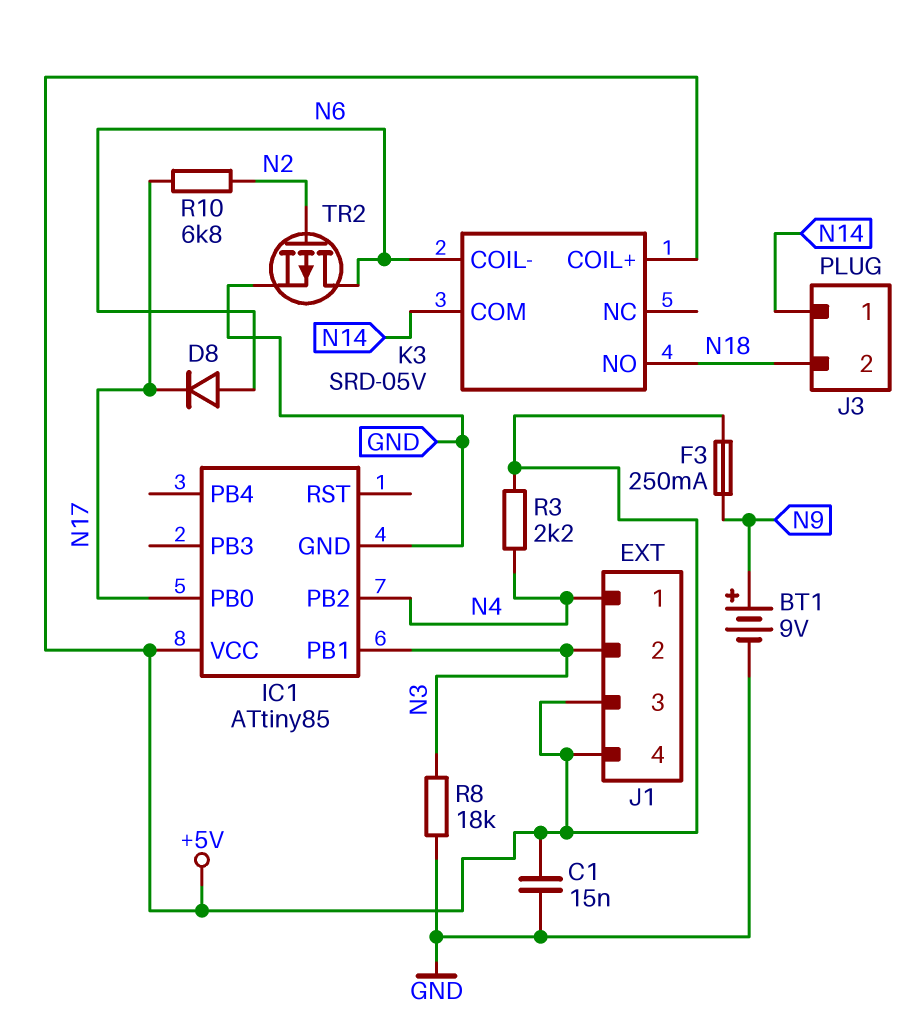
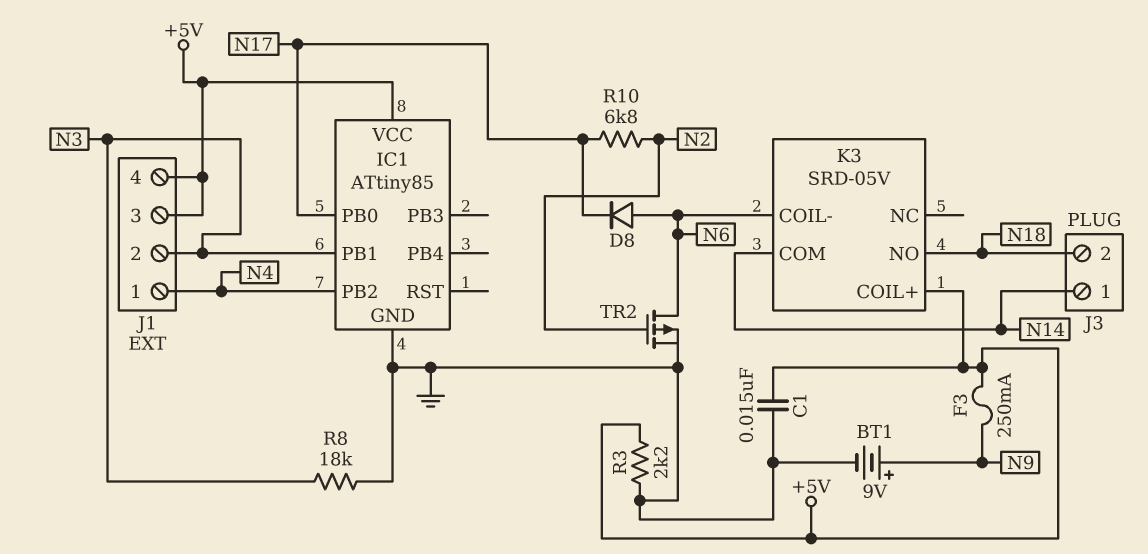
R3: 2.2k (+5V, N4) -> 2.2k (+5V, GND)

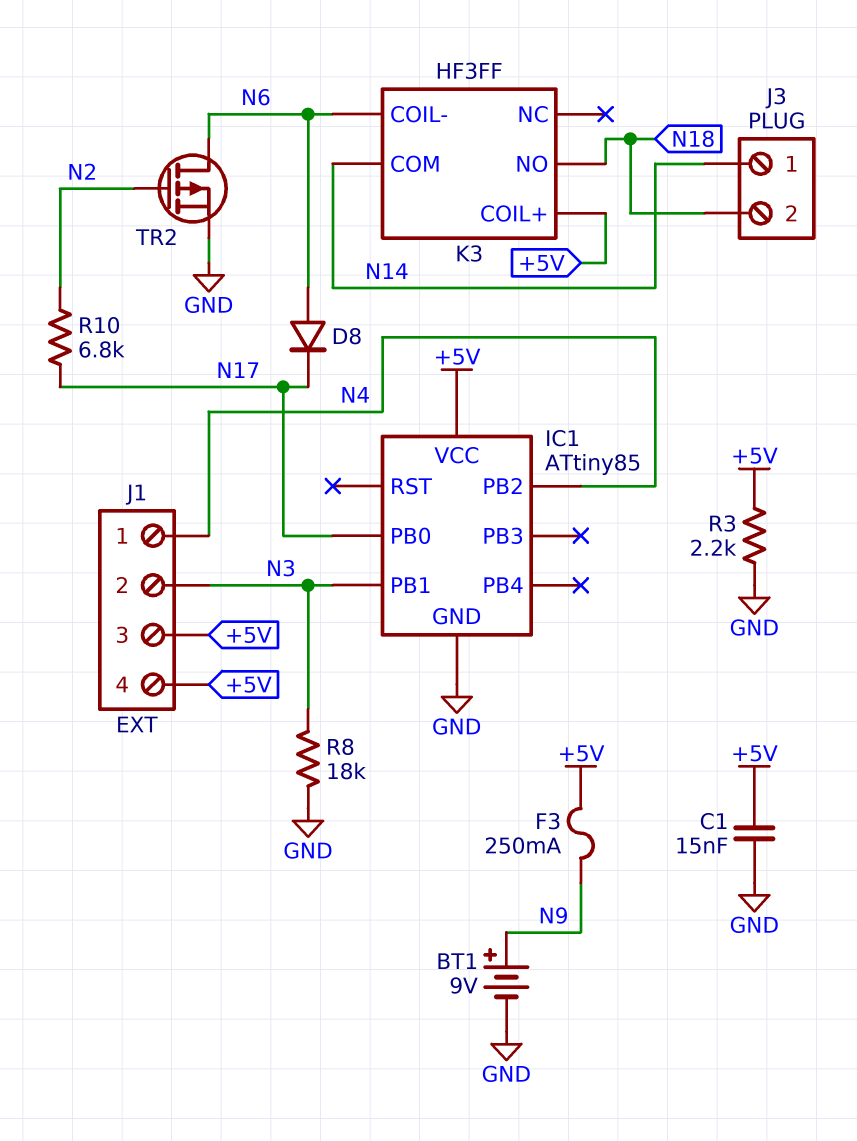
K3: SRD-05V -> HF3FF

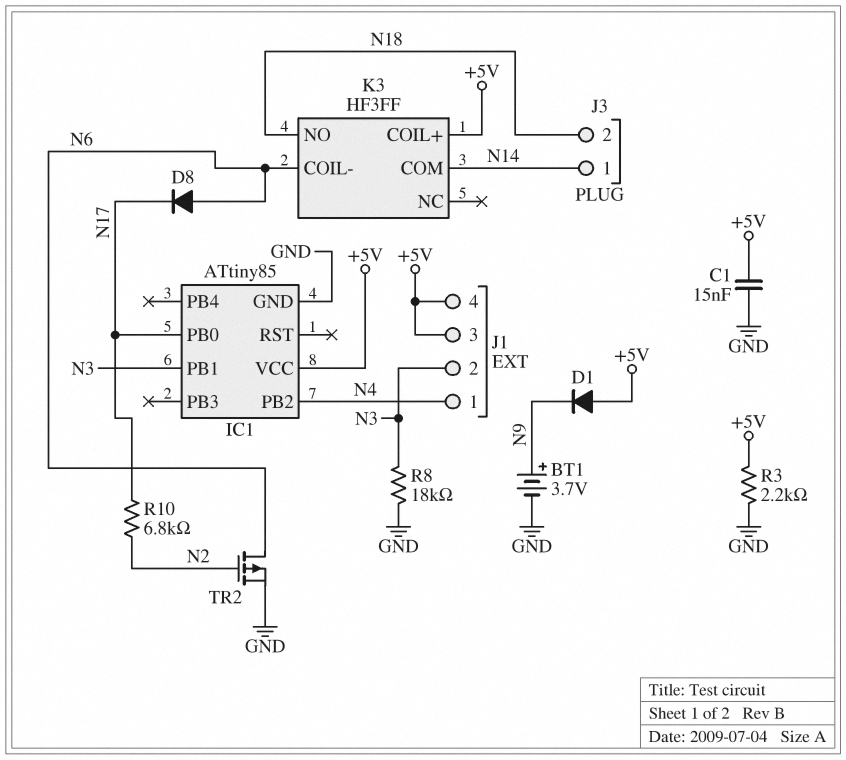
BT1: 9V (plus N9, minus GND) -> 3.7V (plus N9, minus GND)
D1: none -> diode (A +5V, K N9)
F3: 250mA (+5V, N9) -> none

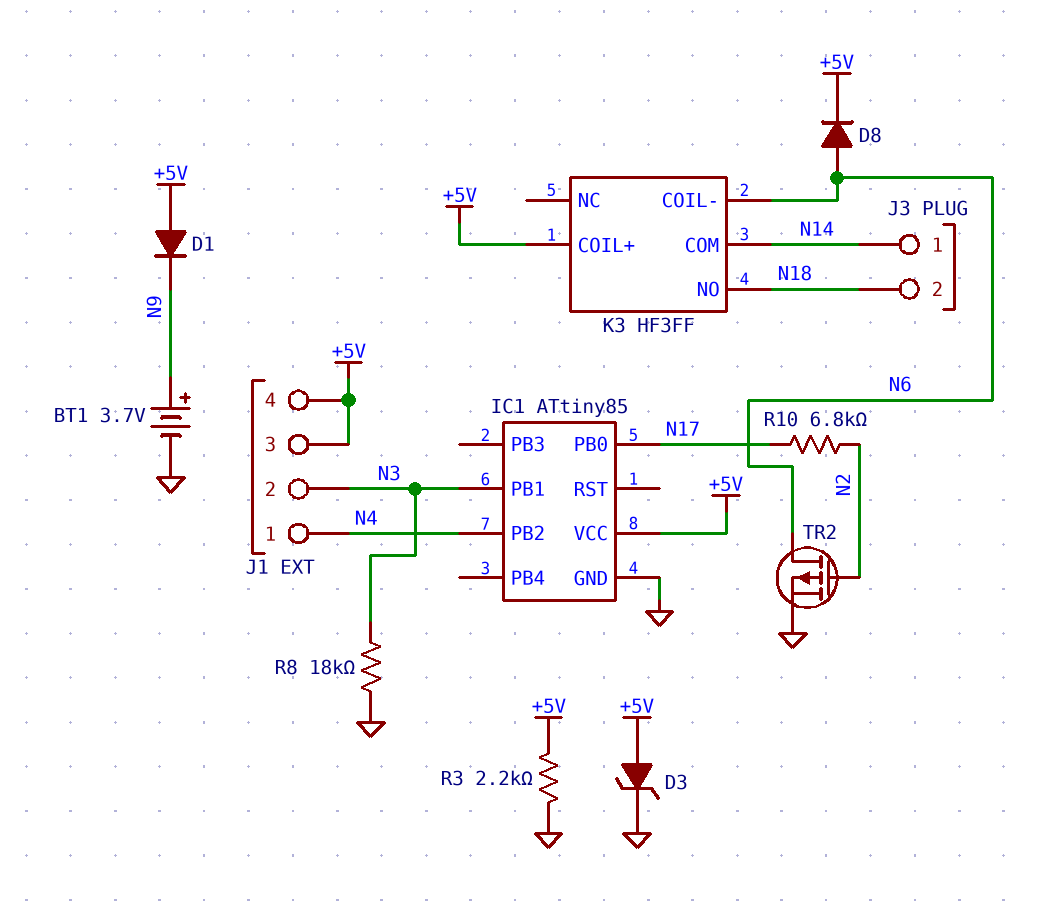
C1: 15nF (+5V, GND) -> none
D3: none -> zener (A +5V, K GND)
D8: diode (A N6, K N17) -> diode (A N6, K +5V)

